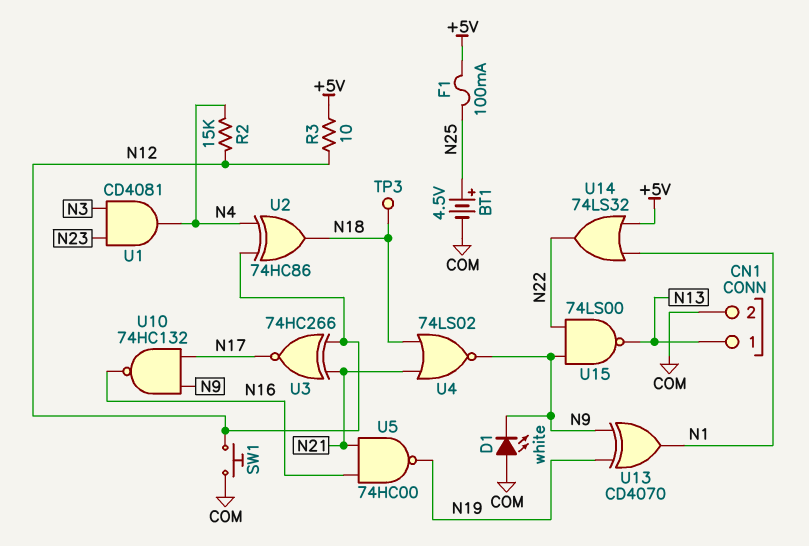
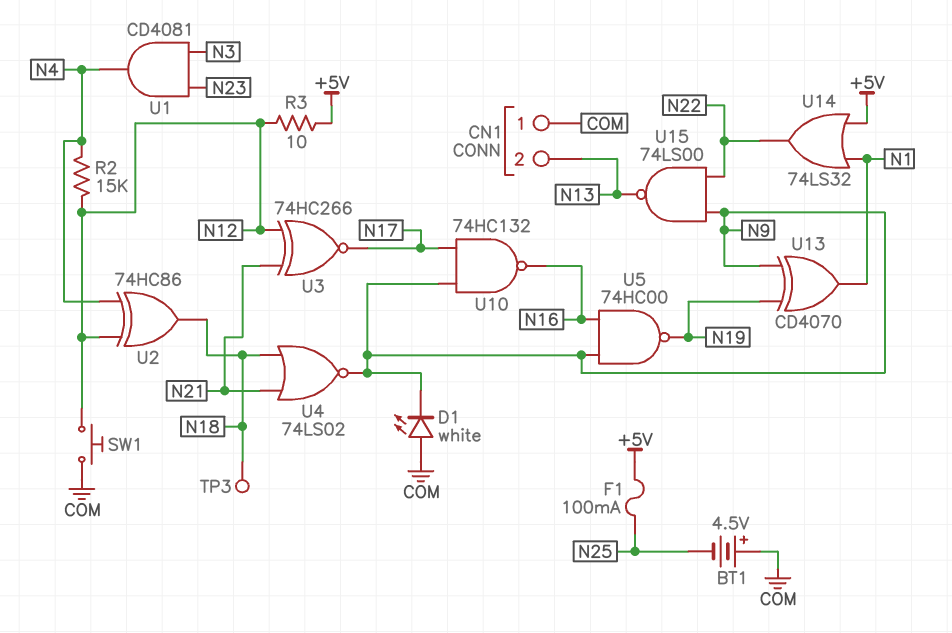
BT1: 4.5V (plus N25, minus COM) -> 4.5V (plus COM, minus N25)
CN1 pin 1: N13 -> COM
CN1 pin 2: COM -> N13
U5: NAND 74HC00 (in N16, in N21, out N19) -> NAND 74HC00 (in N9, in N16, out N19)

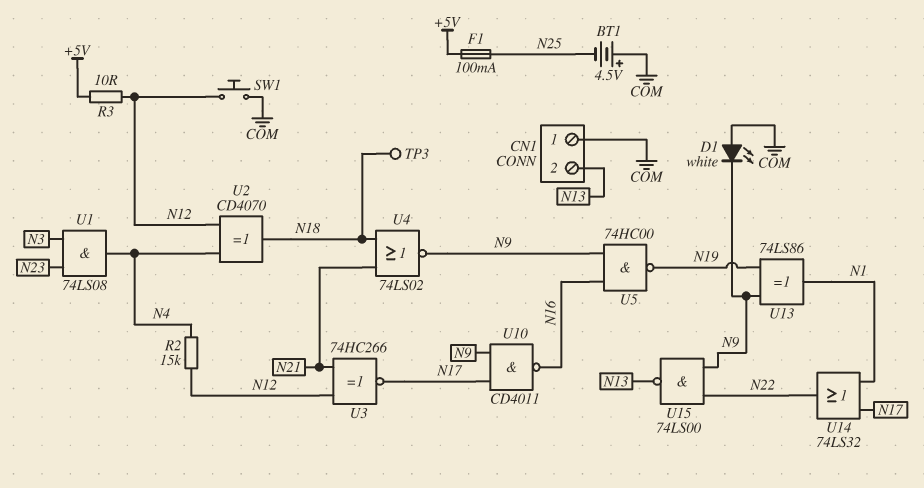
U1: AND CD4081 (in N3, in N23, out N4) -> AND 74LS08 (in N3, in N23, out N4)
U2: XOR 74HC86 (in N4, in N12, out N18) -> XOR CD4070 (in N4, in N12, out N18)
U10: NAND 74HC132 (in N9, in N17, out N16) -> NAND CD4011 (in N9, in N17, out N16)
U13: XOR CD4070 (in N9, in N19, out N1) -> XOR 74LS86 (in N9, in N19, out N1)
U14: OR 74LS32 (in +5V, in N1, out N22) -> OR 74LS32 (in N1, in N17, out N22)

